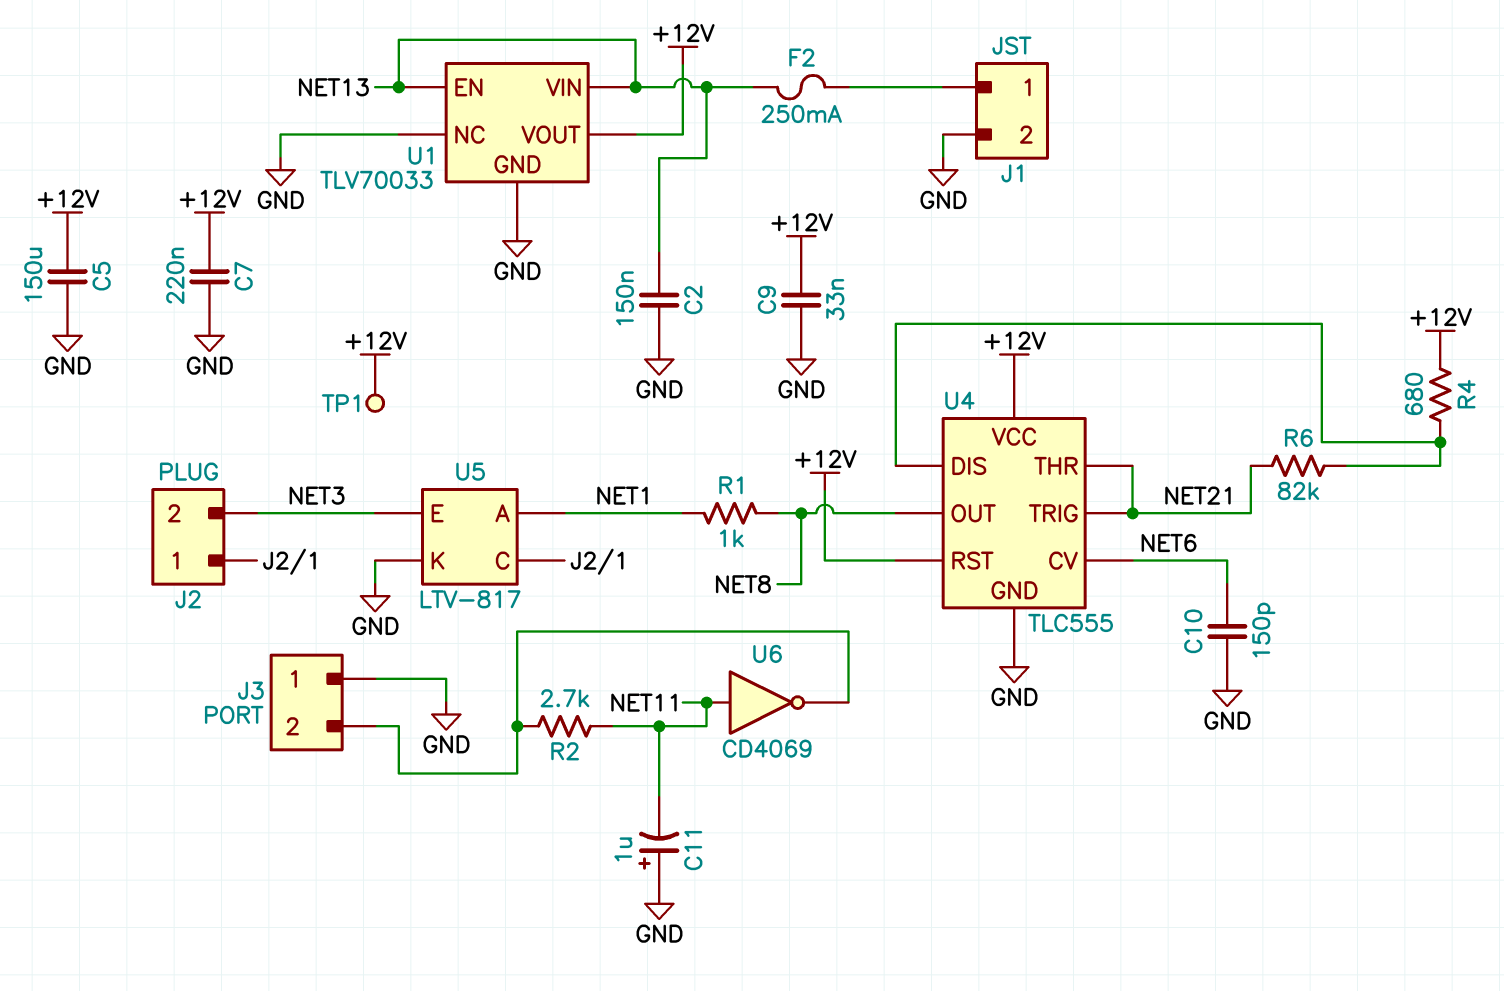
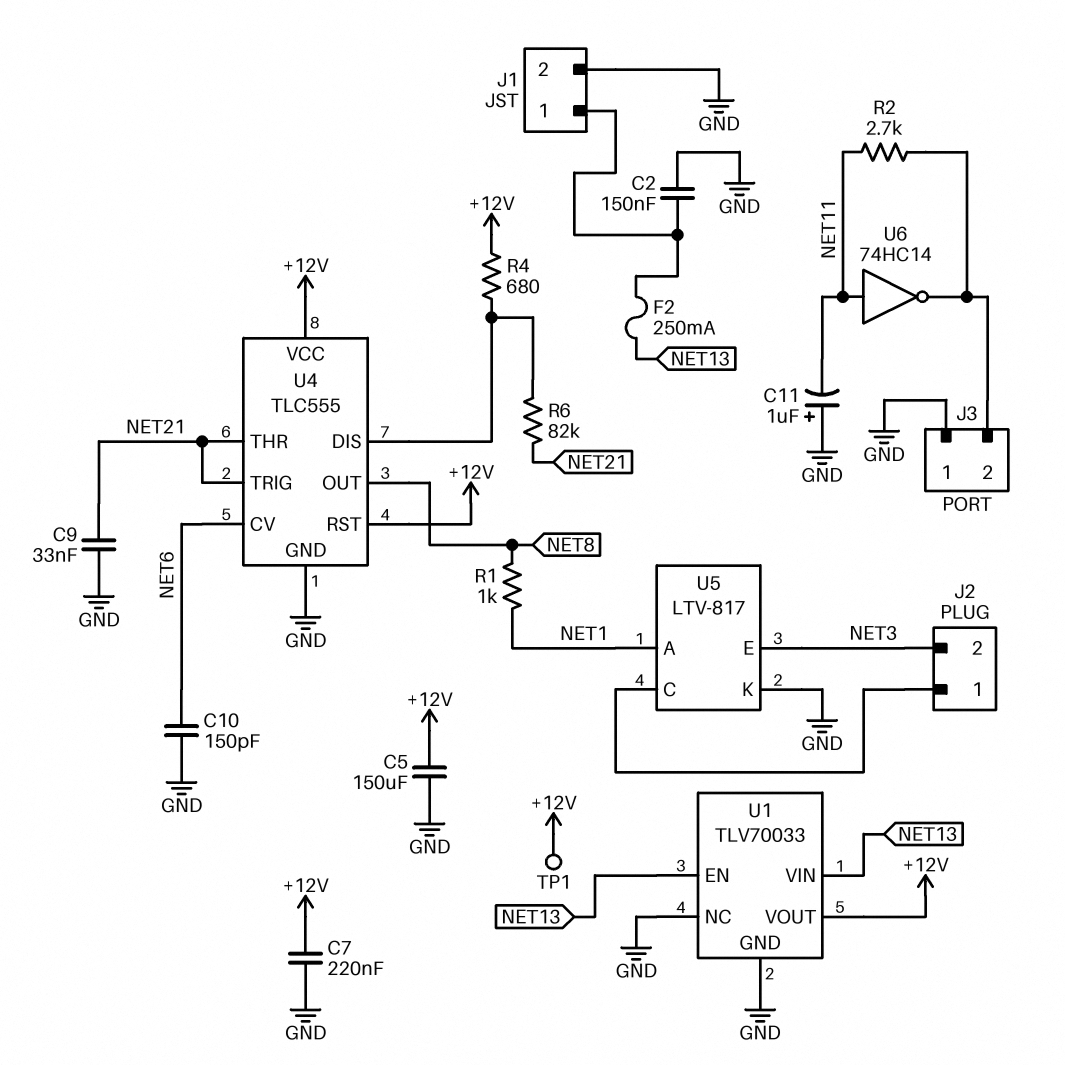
C2: 150nF (GND, NET13) -> 150nF (GND, J1/1)
C9: 33nF (+12V, GND) -> 33nF (GND, NET21)
U6: NOT CD4069 (in NET11, out J3/2) -> NOT 74HC14 (in NET11, out J3/2)

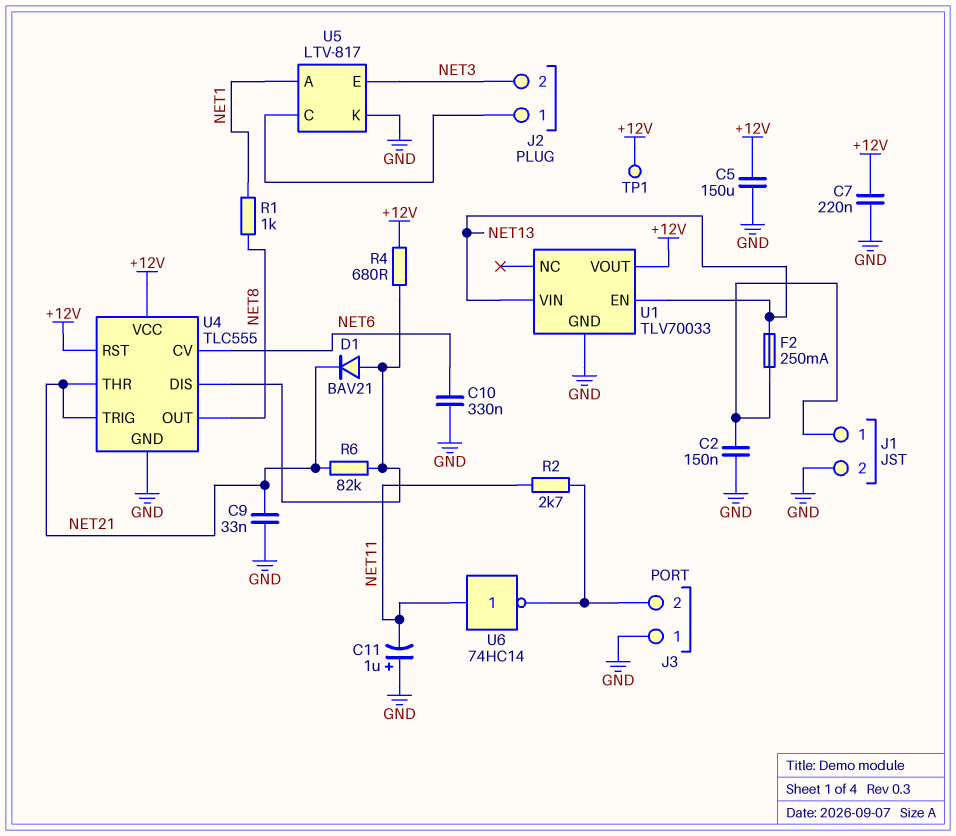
C10: 150pF (GND, NET6) -> 330nF (GND, NET6)
D1: none -> diode BAV21 (A U4/DIS, K NET21)
U1 pin NC: GND -> none

